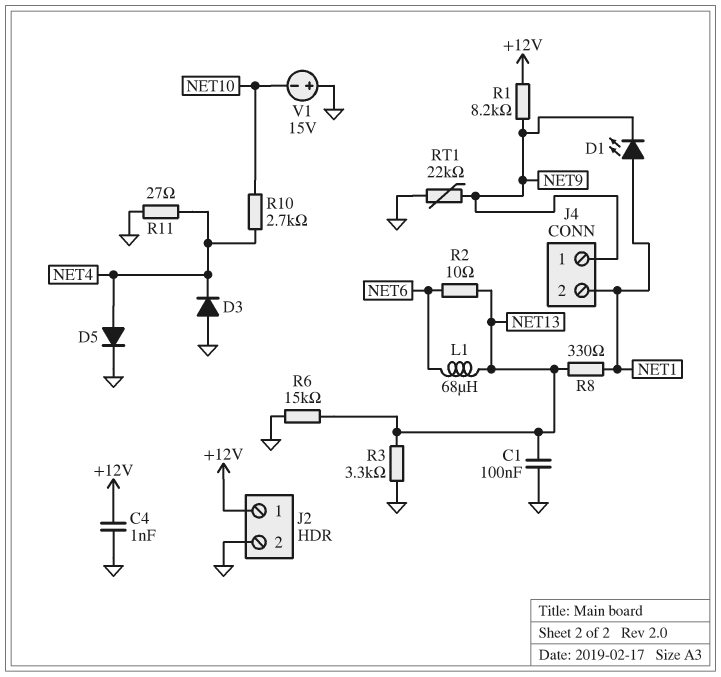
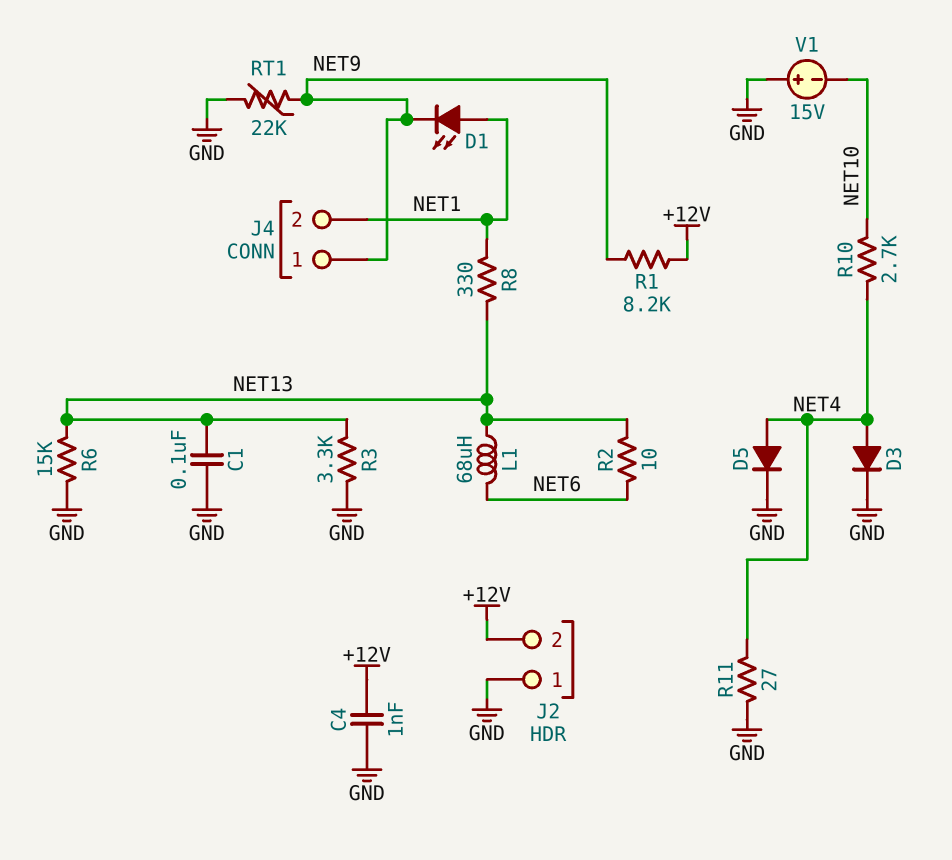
D3: diode (A GND, K NET4) -> diode (A NET4, K GND)
J2 pin 1: +12V -> GND
J2 pin 2: GND -> +12V

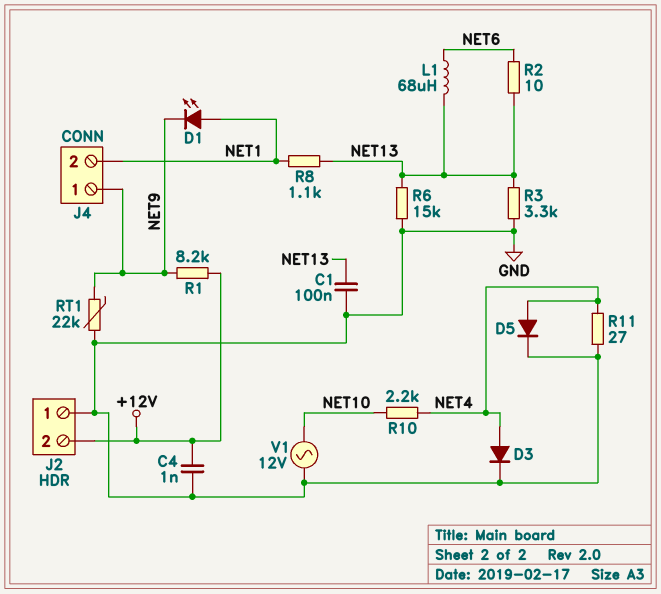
R8: 330 (NET1, NET13) -> 1.1k (NET1, NET13)
R10: 2.7k (NET4, NET10) -> 2.2k (NET4, NET10)
V1: 15V (plus GND, minus NET10) -> AC 12V (GND, NET10)

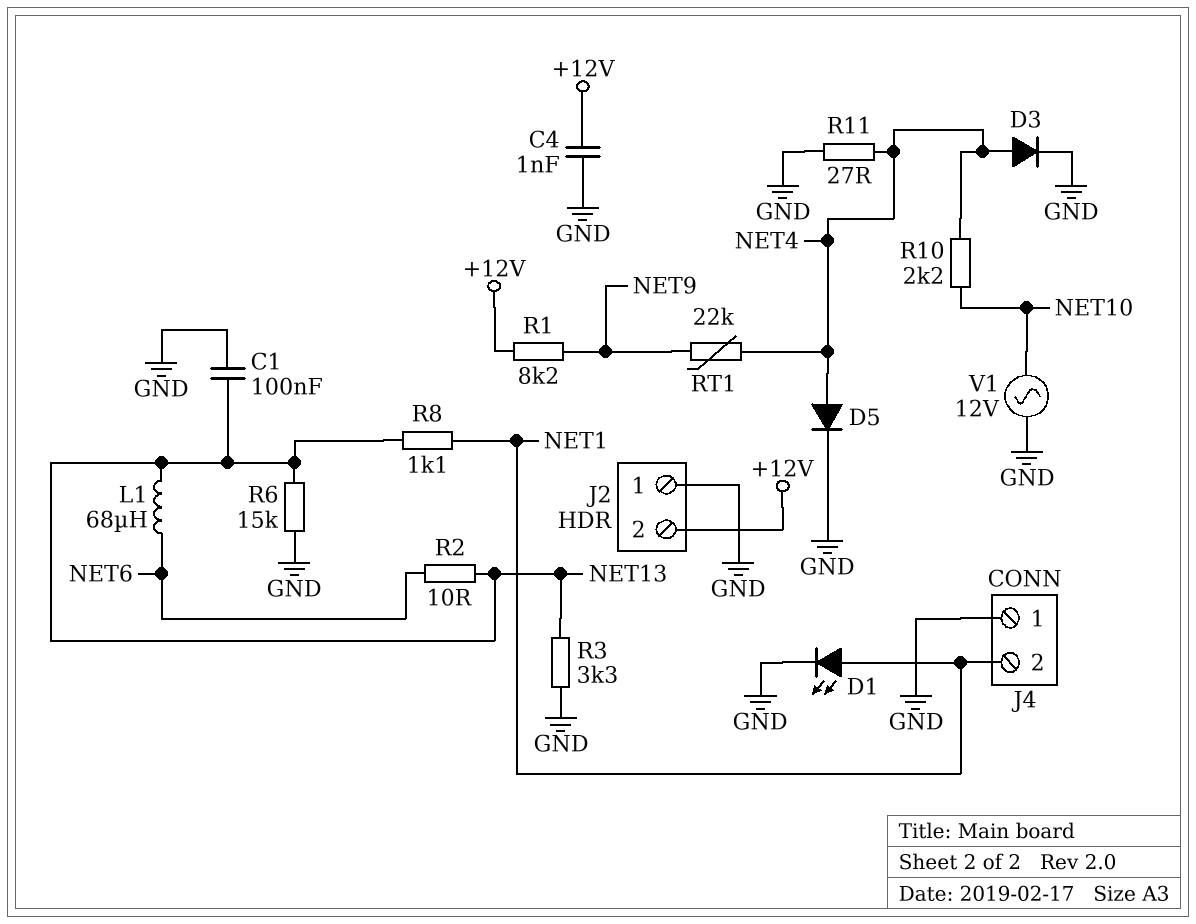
D1: LED (A NET1, K NET9) -> LED (A NET1, K GND)
J4 pin 1: NET9 -> GND
RT1: 22k (GND, NET9) -> 22k (NET4, NET9)

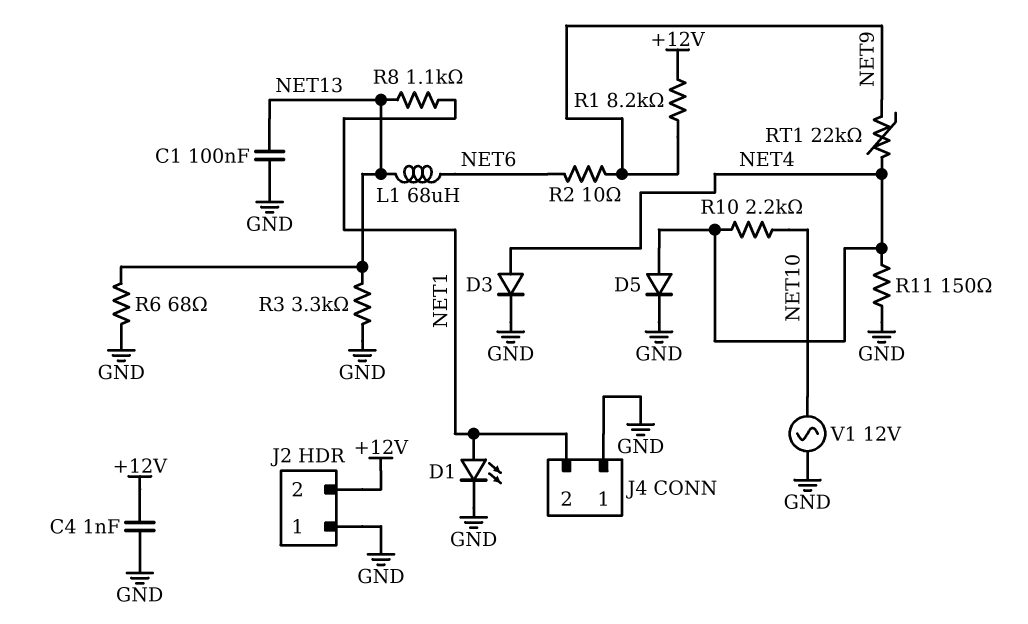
R2: 10 (NET6, NET13) -> 10 (NET6, NET9)
R6: 15k (GND, NET13) -> 68 (GND, NET13)
R11: 27 (GND, NET4) -> 150 (GND, NET4)

